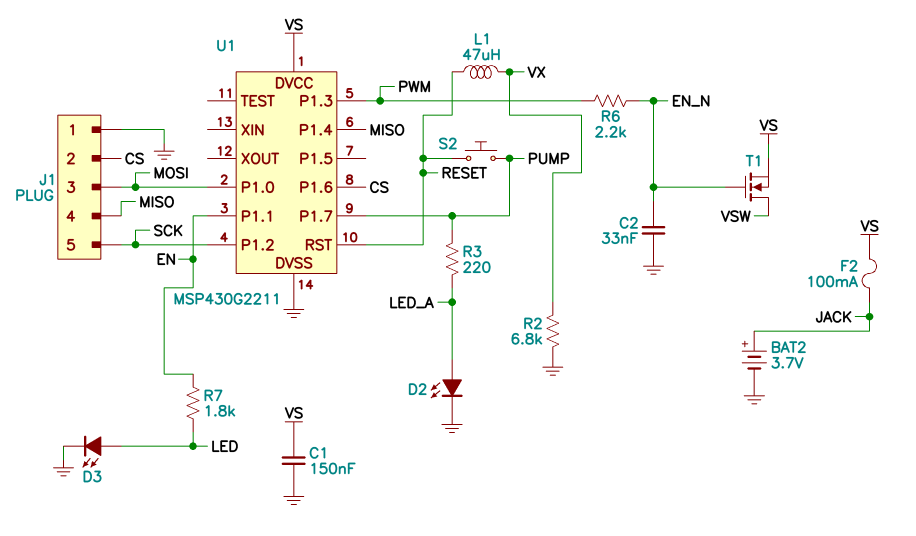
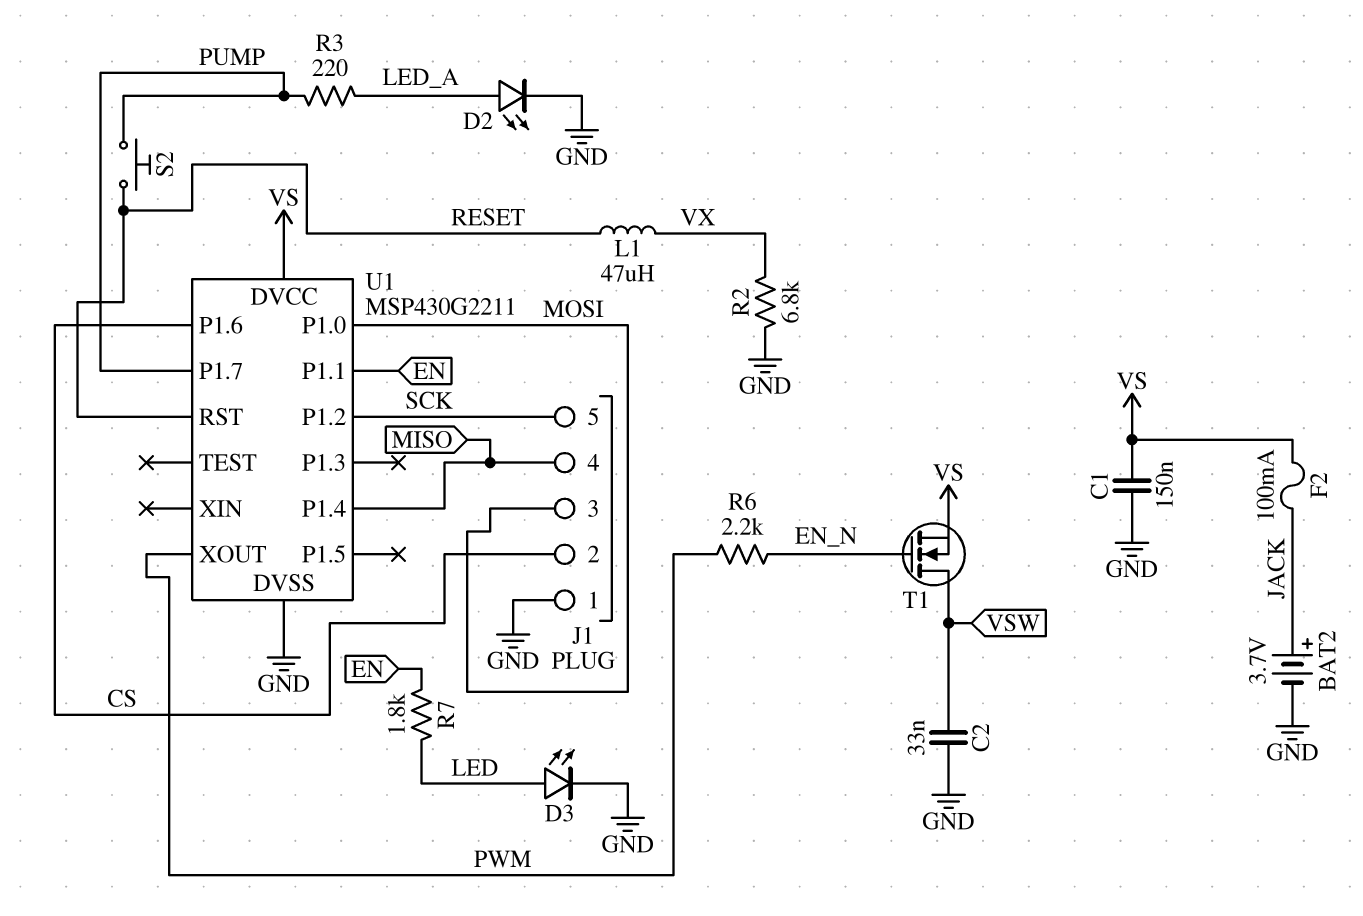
C2: 33nF (EN_N, GND) -> 33nF (GND, VSW)
U1 pin P1.3: PWM -> none
U1 pin XOUT: none -> PWM

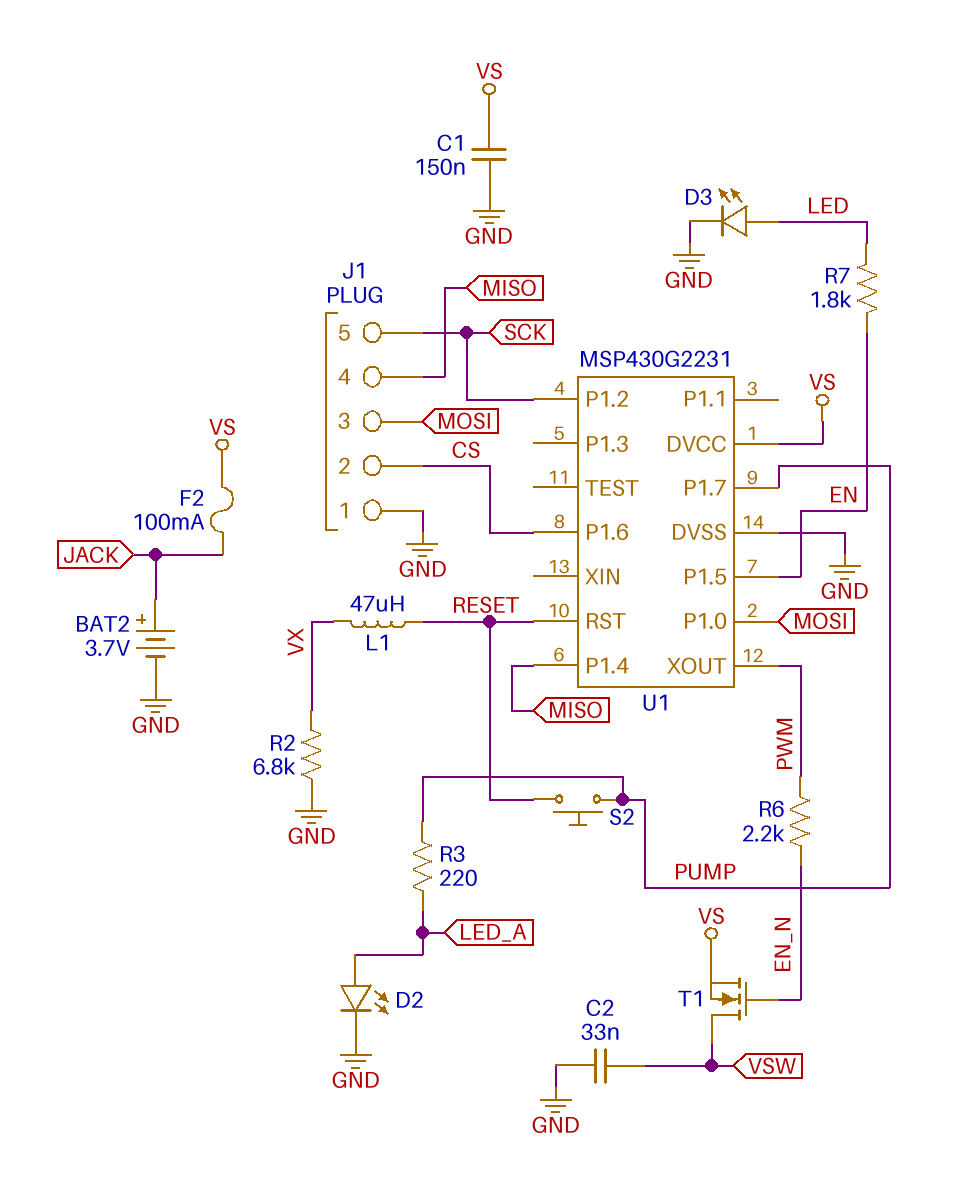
U1: MSP430G2211 -> MSP430G2231
U1 pin P1.1: EN -> none
U1 pin P1.5: none -> EN

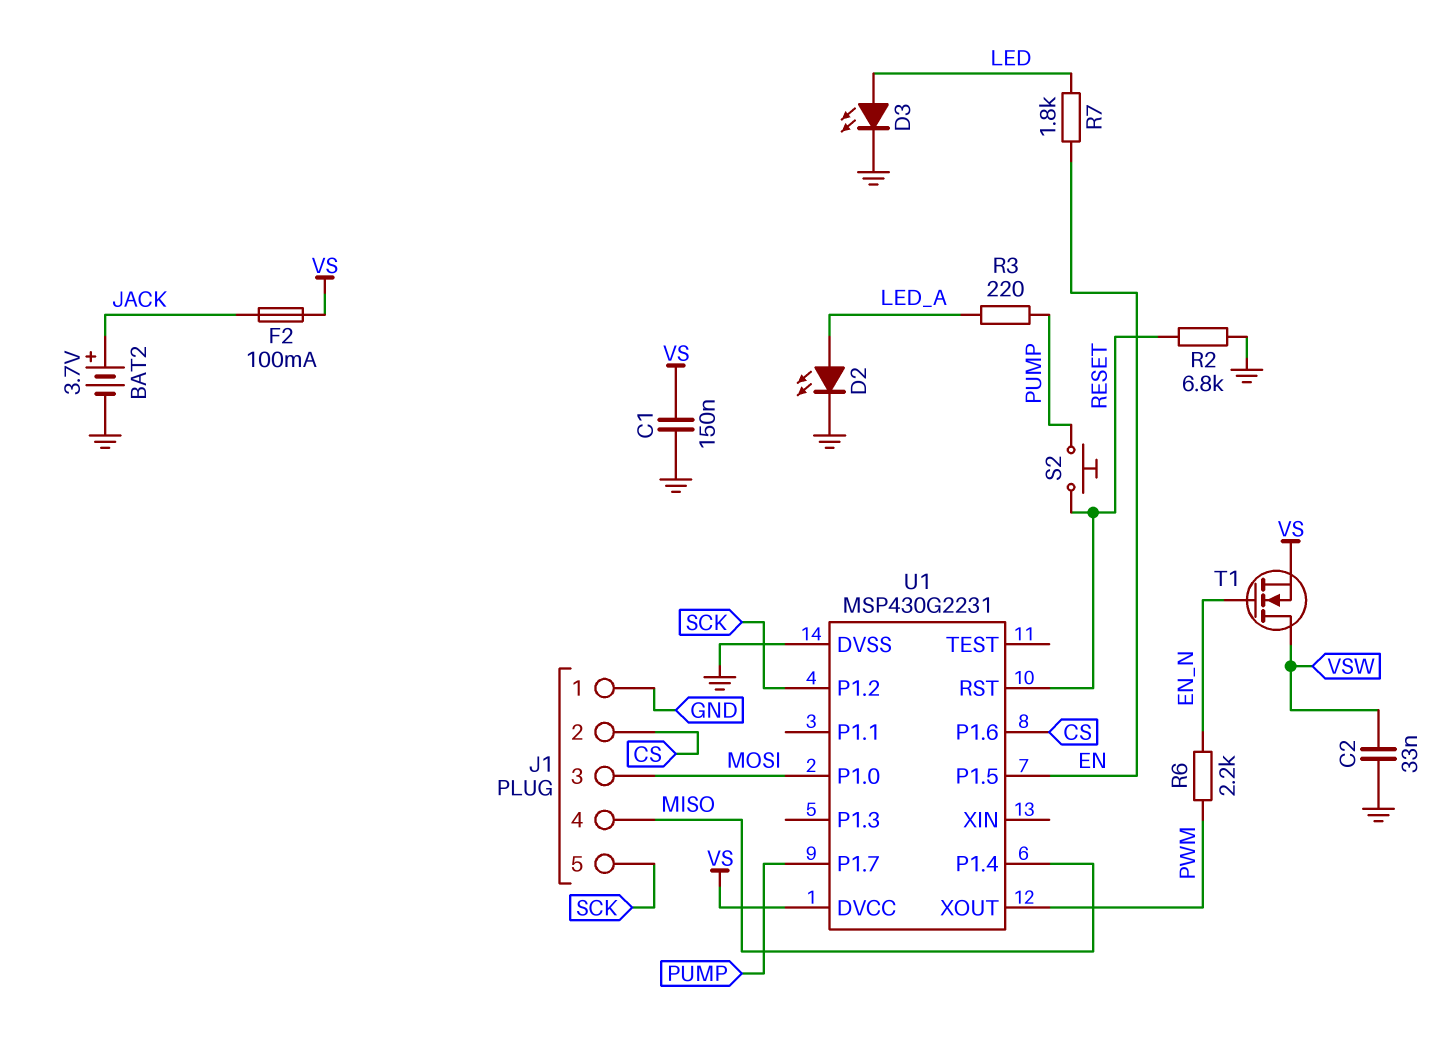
L1: 47uH (RESET, VX) -> none
R2: 6.8k (GND, VX) -> 6.8k (GND, RESET)

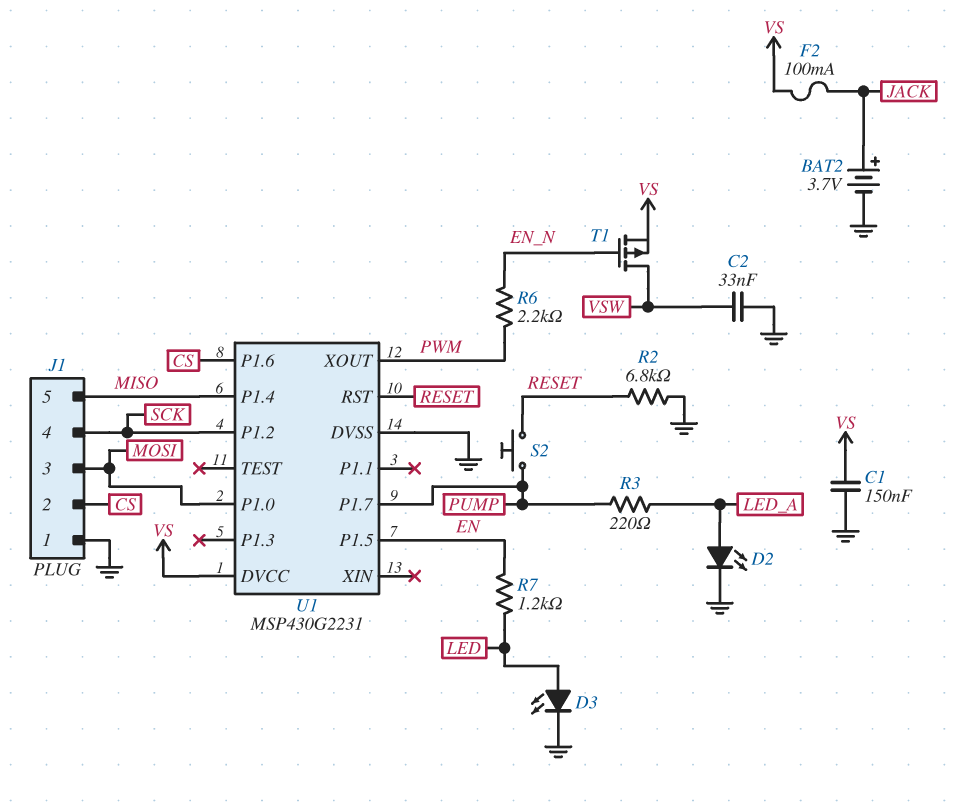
J1 pin 4: MISO -> SCK
J1 pin 5: SCK -> MISO
R7: 1.8k (EN, LED) -> 1.2k (EN, LED)
T1: NMOS (G EN_N, D VSW, S VS) -> PMOS (G EN_N, D VSW, S VS)

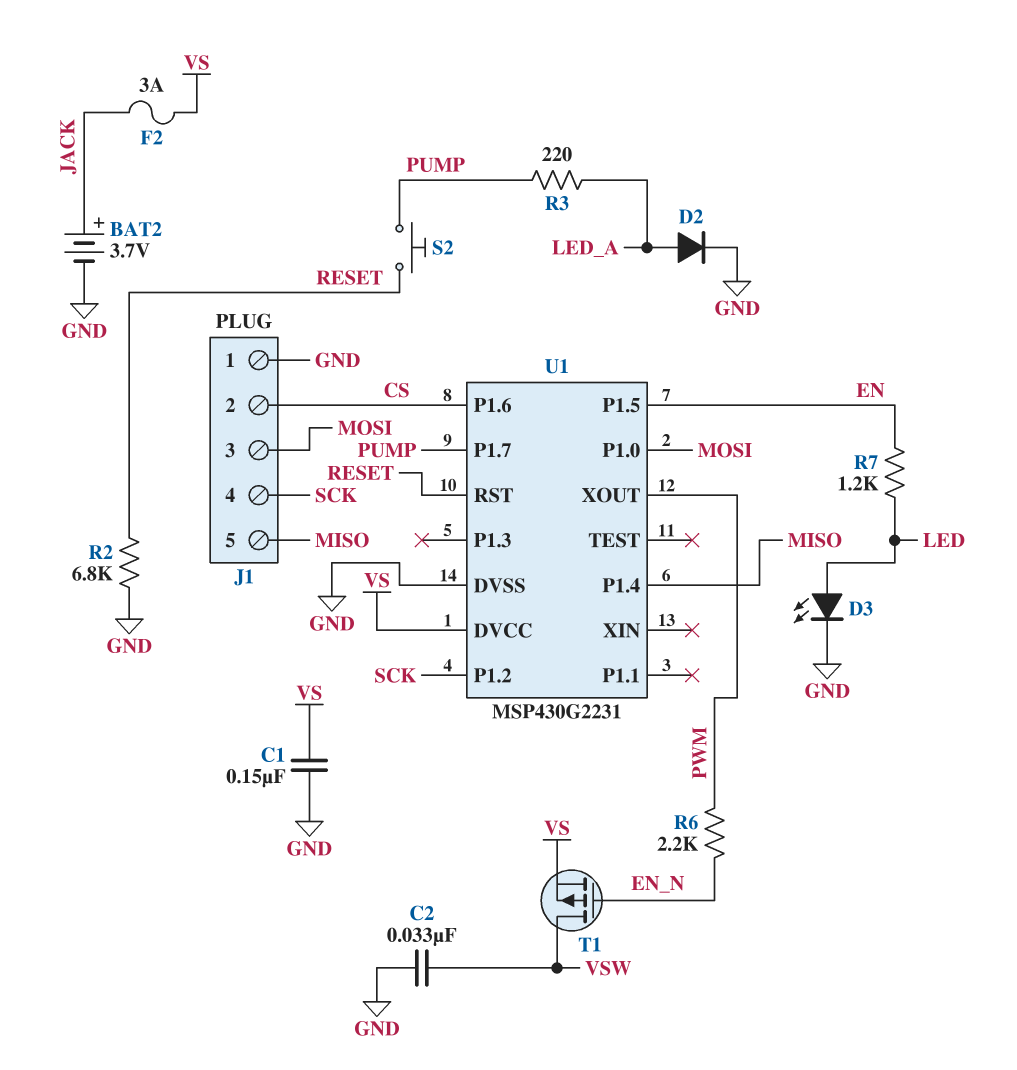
D2: LED (A LED_A, K GND) -> diode (A LED_A, K GND)
F2: 100mA (JACK, VS) -> 3A (JACK, VS)

